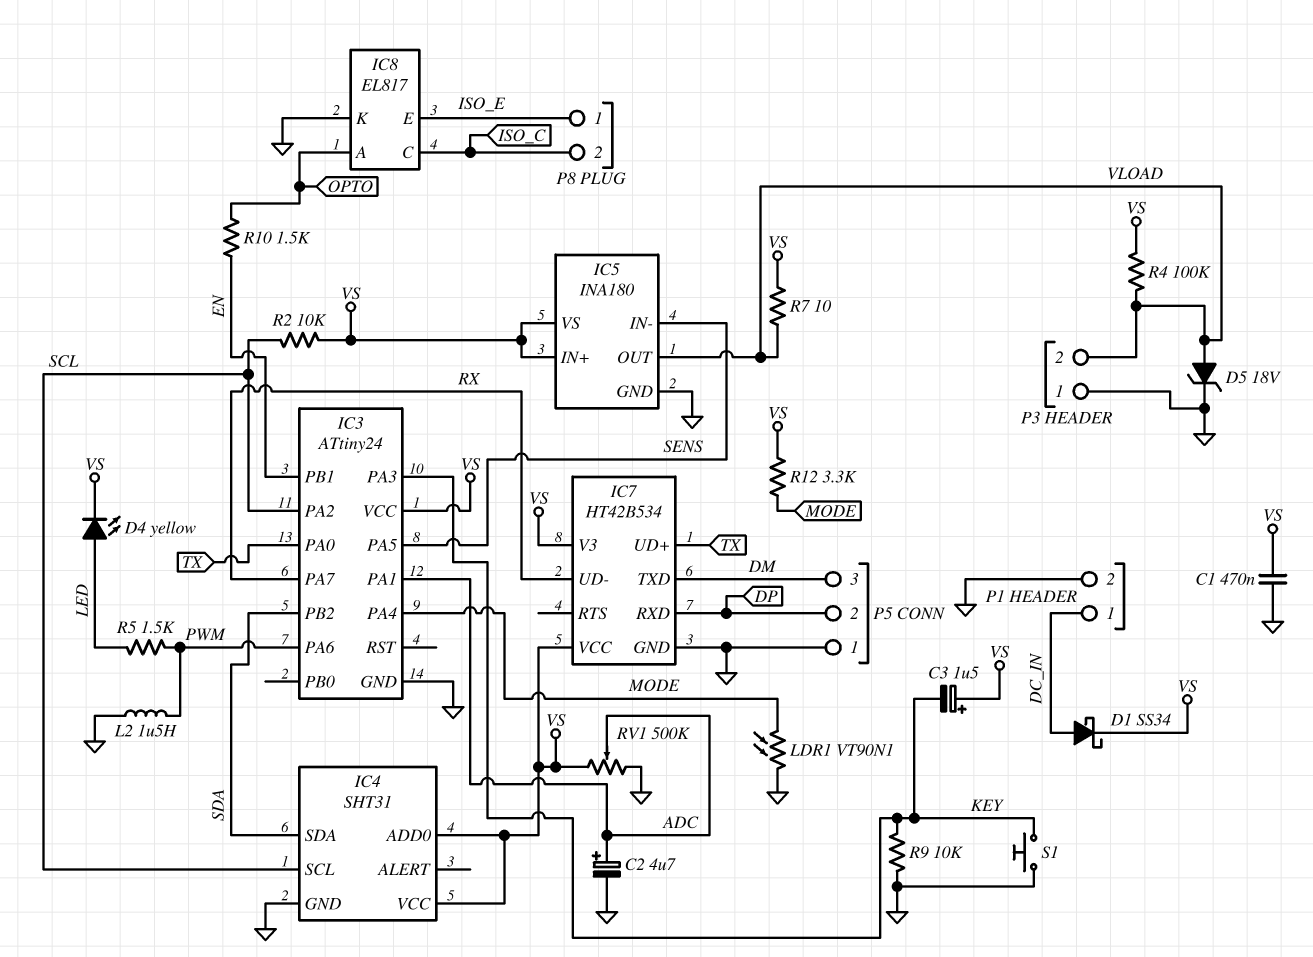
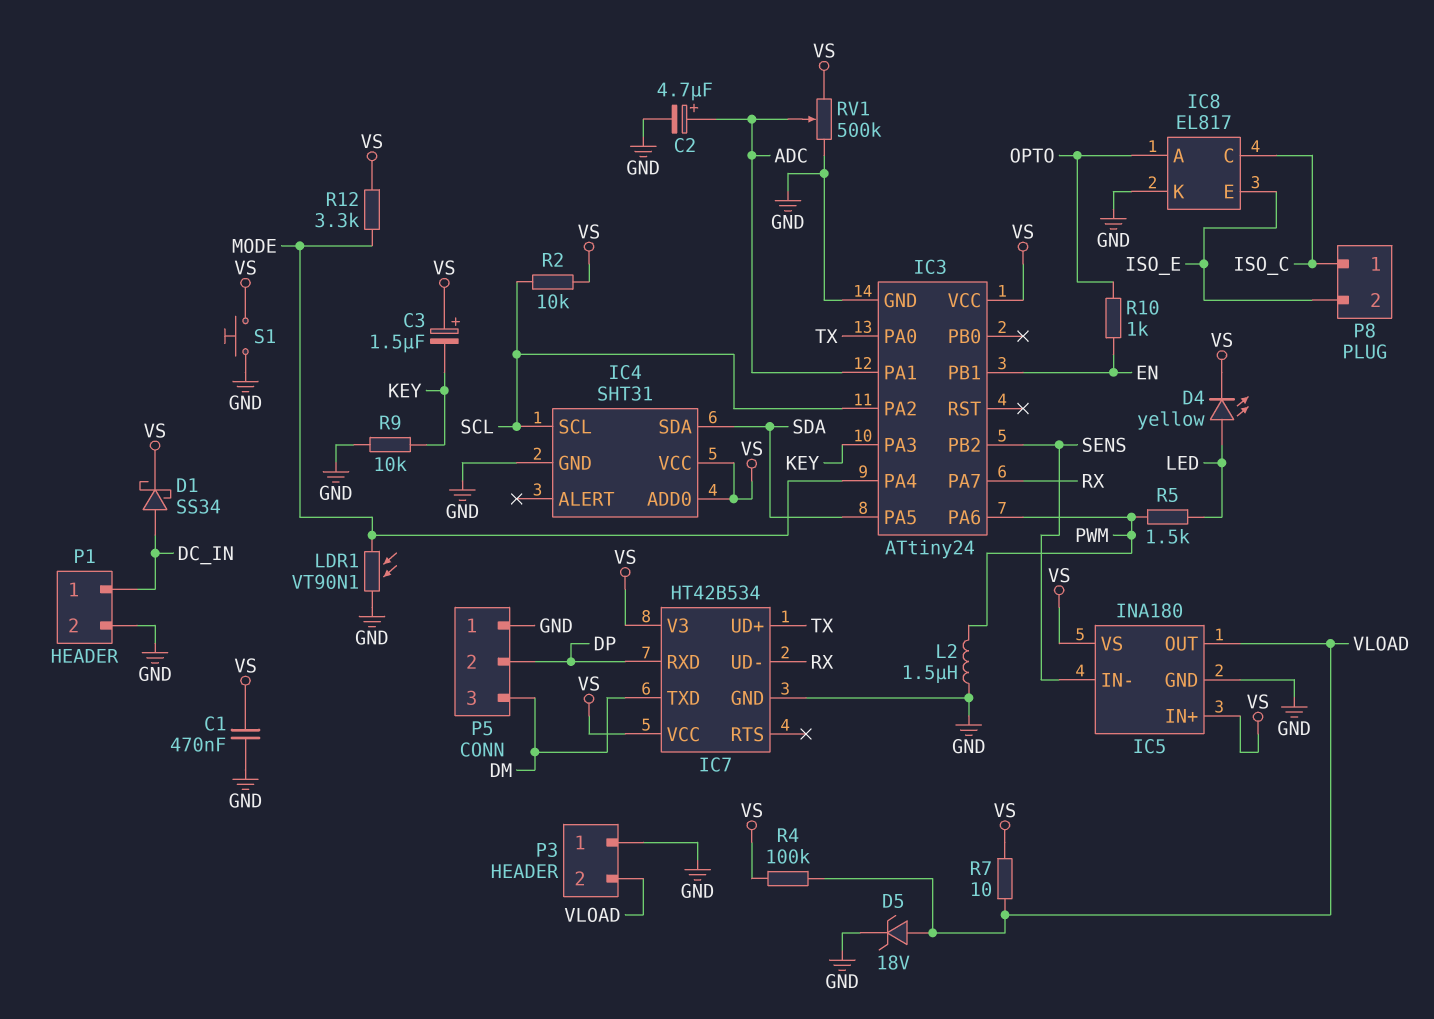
IC3 pin PA5: SENS -> SDA
IC3 pin PB2: SDA -> SENS
P8 pin 1: ISO_E -> ISO_C
P8 pin 2: ISO_C -> ISO_E
R10: 1.5k (EN, OPTO) -> 1k (EN, OPTO)
S1: button (GND, KEY) -> button (GND, VS)

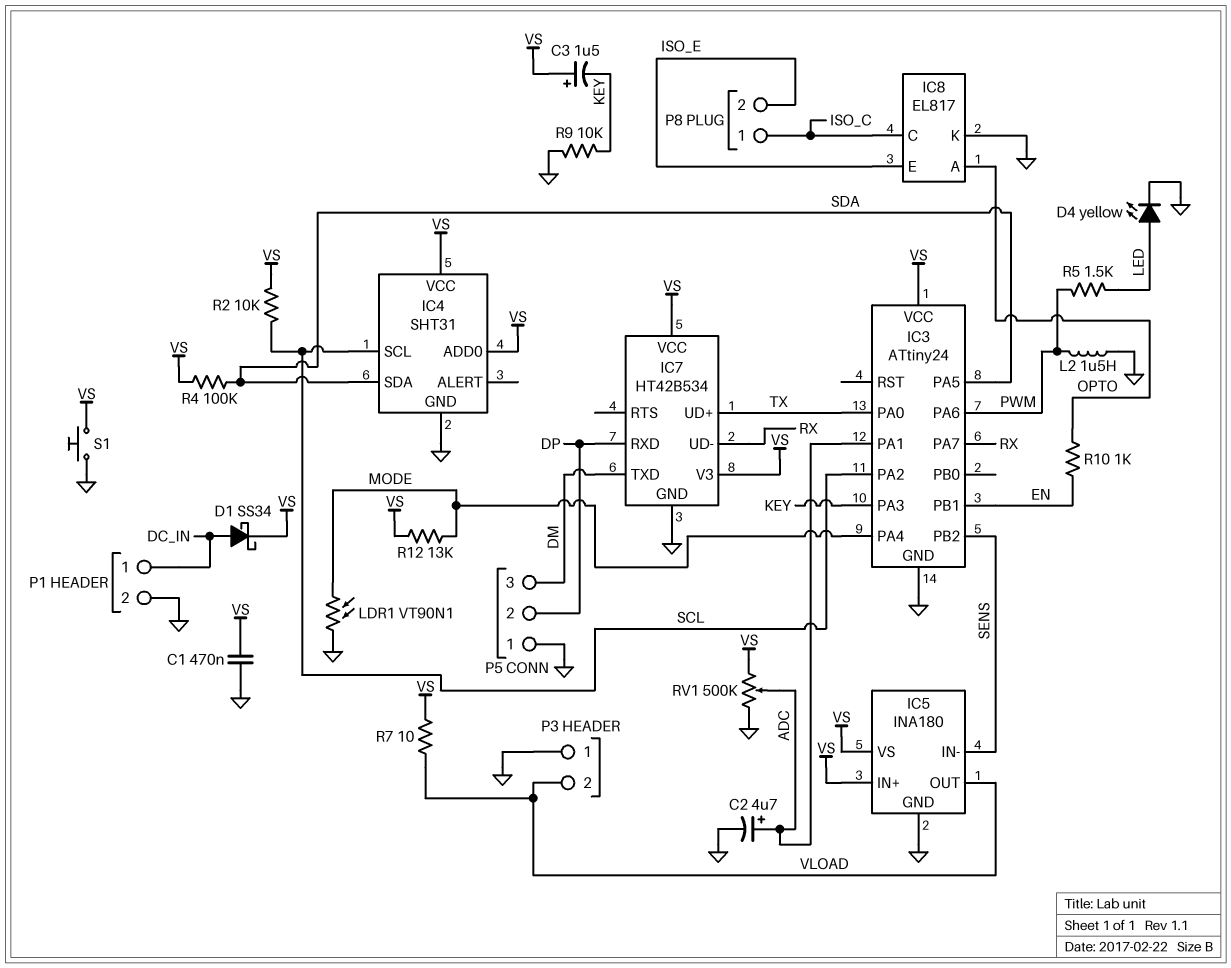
D4: LED yellow (A LED, K VS) -> LED yellow (A LED, K GND)
D5: zener 18V (A VLOAD, K GND) -> none
R4: 100k (VLOAD, VS) -> 100k (SDA, VS)
R12: 3.3k (MODE, VS) -> 13k (MODE, VS)

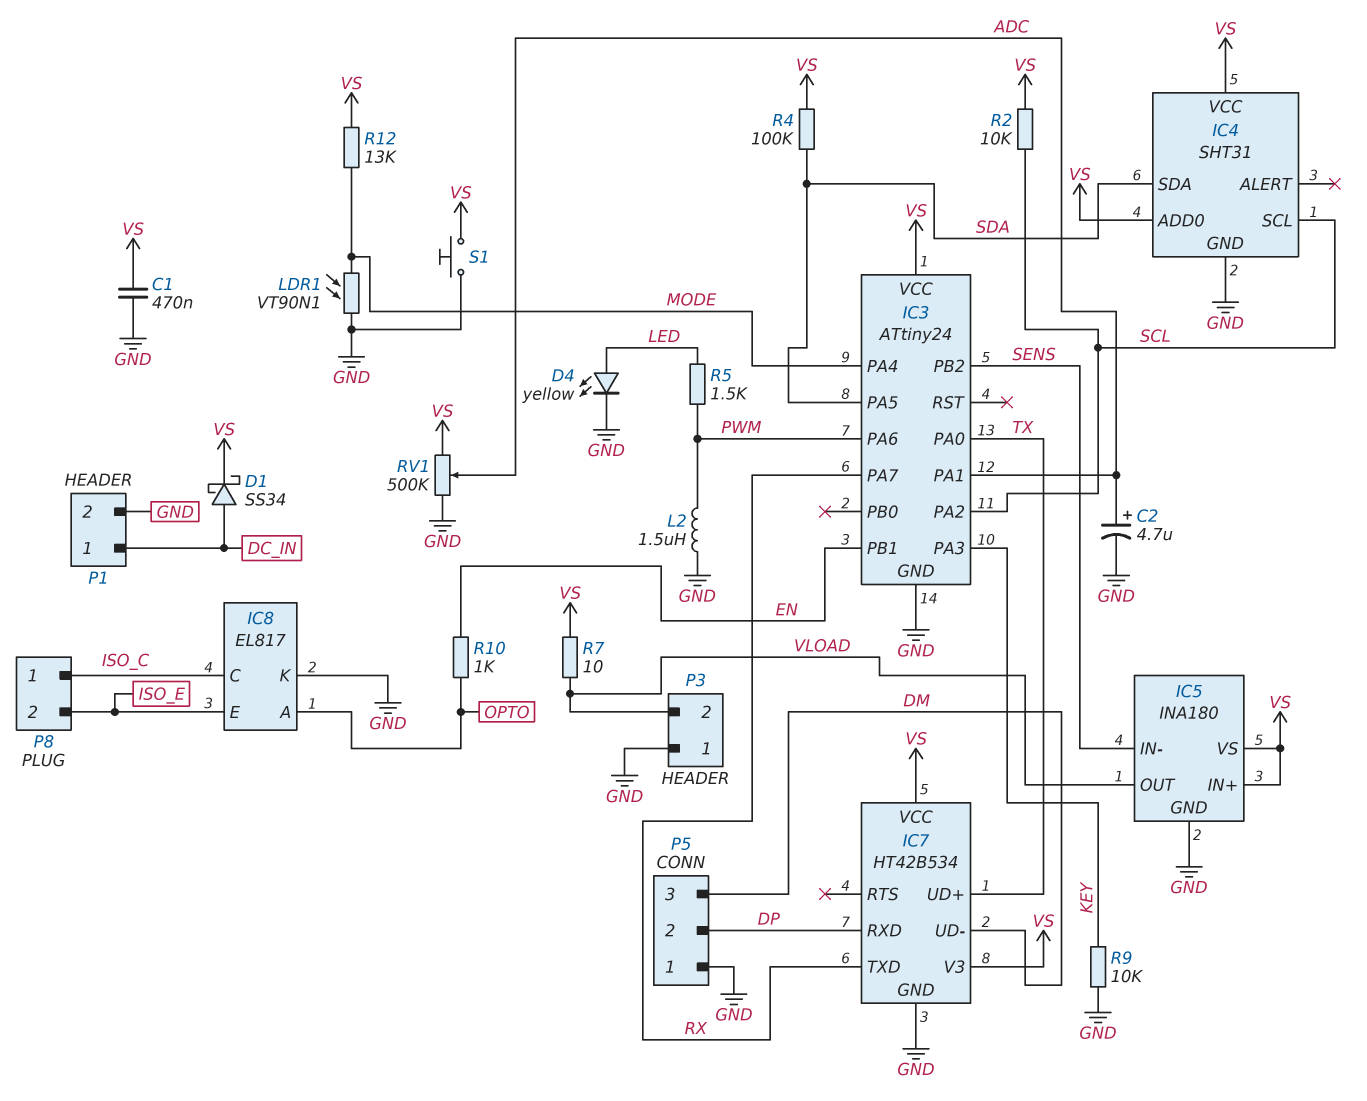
C3: 1.5uF (plus VS, minus KEY) -> none
IC7 pin TXD: DM -> RX
IC7 pin UD-: RX -> DM

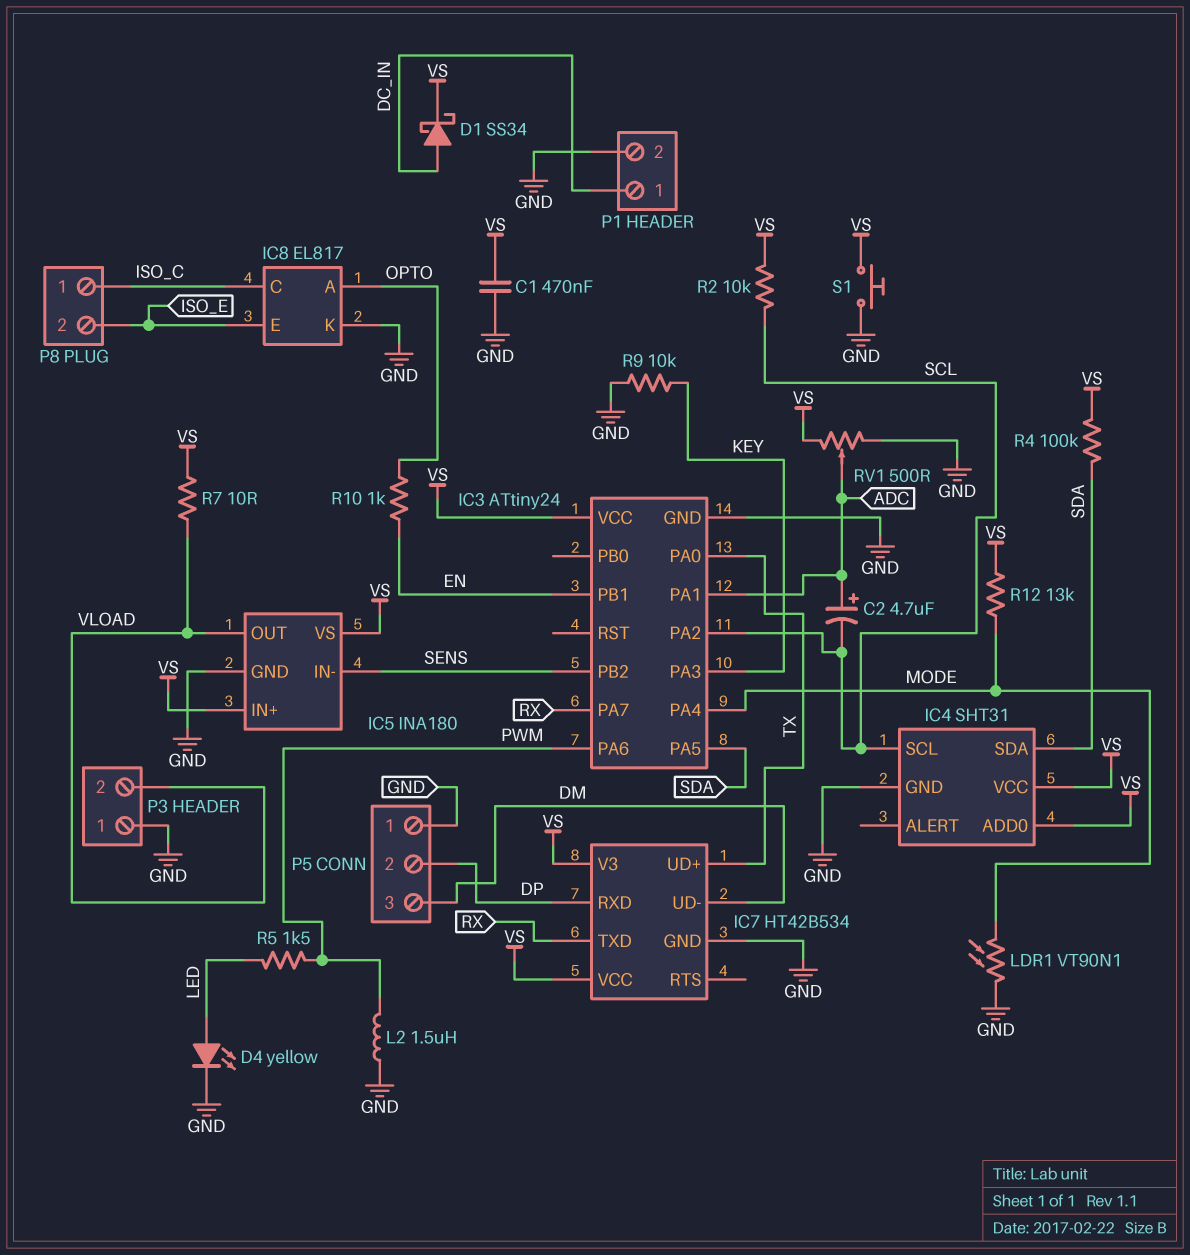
C2: 4.7uF (plus ADC, minus GND) -> 4.7uF (plus ADC, minus SCL)
RV1: 500k (GND, VS, wiper ADC) -> 500 (GND, VS, wiper ADC)

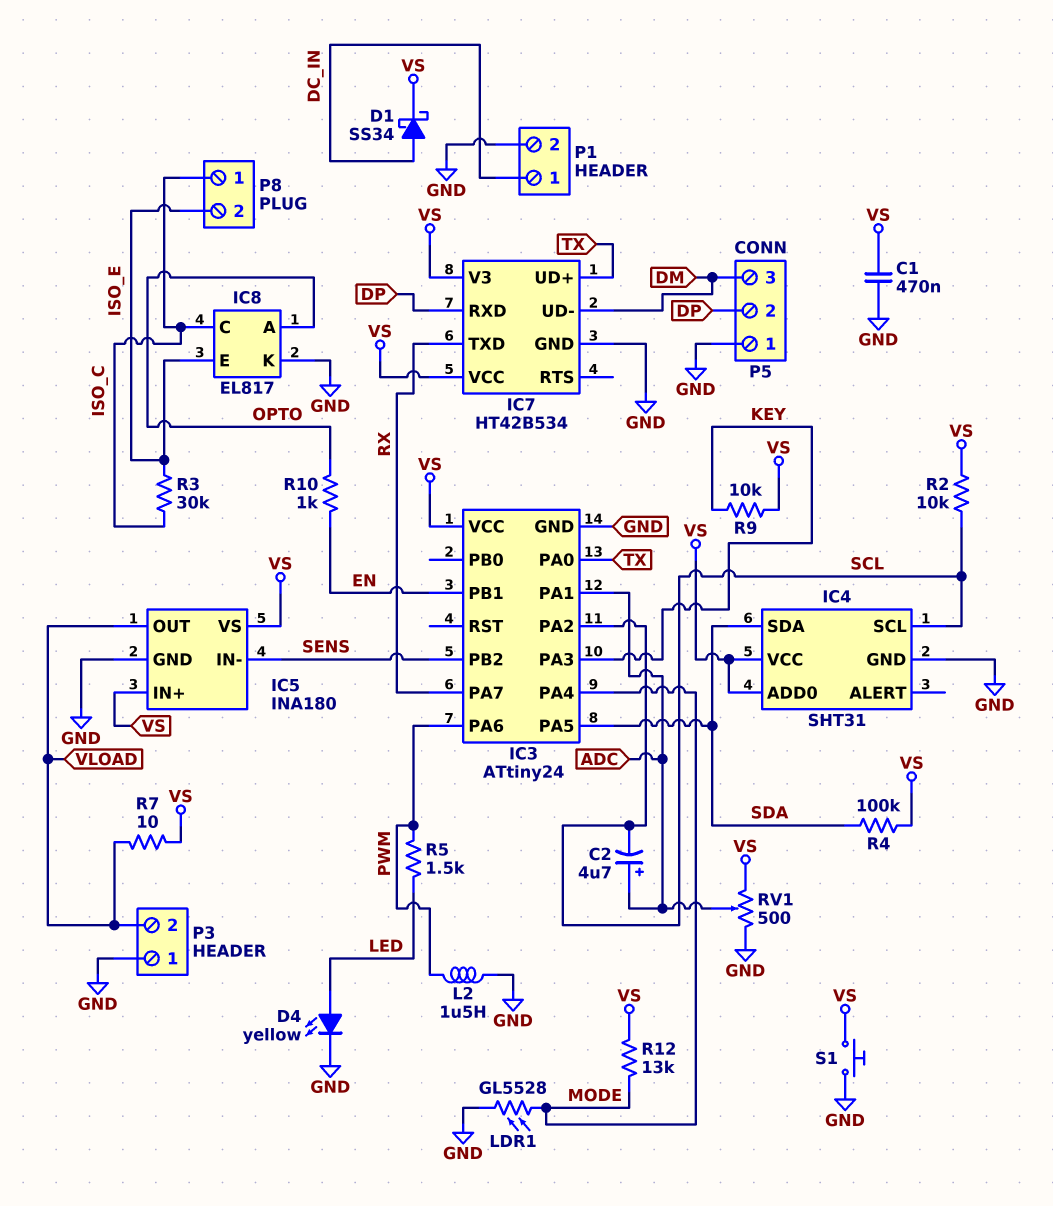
LDR1: VT90N1 (GND, MODE) -> GL5528 (GND, MODE)
R3: none -> 30k (ISO_C, ISO_E)
R9: 10k (GND, KEY) -> 10k (KEY, VS)

